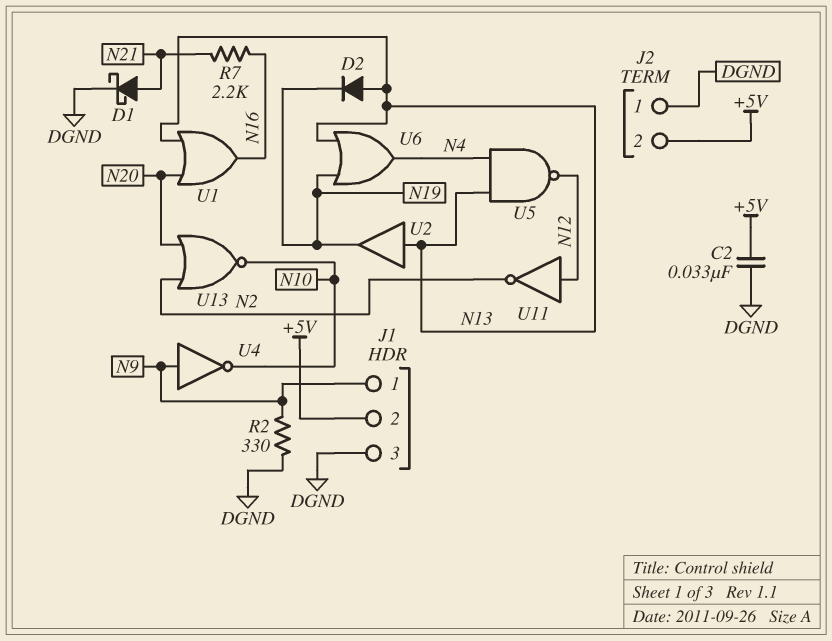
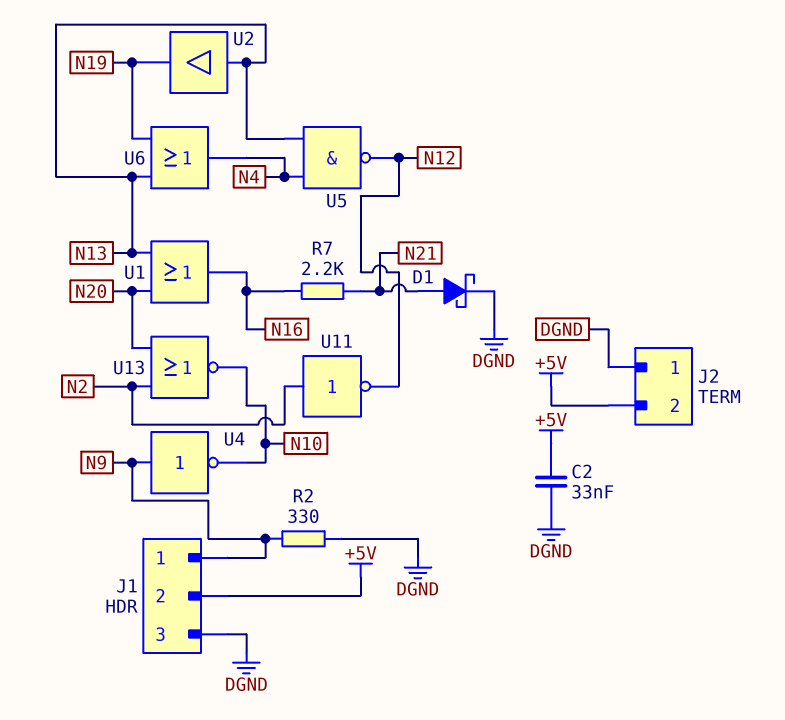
D2: diode (A N13, K N19) -> none
U11: NOT (in N12, out N2) -> NOT (in N2, out N12)

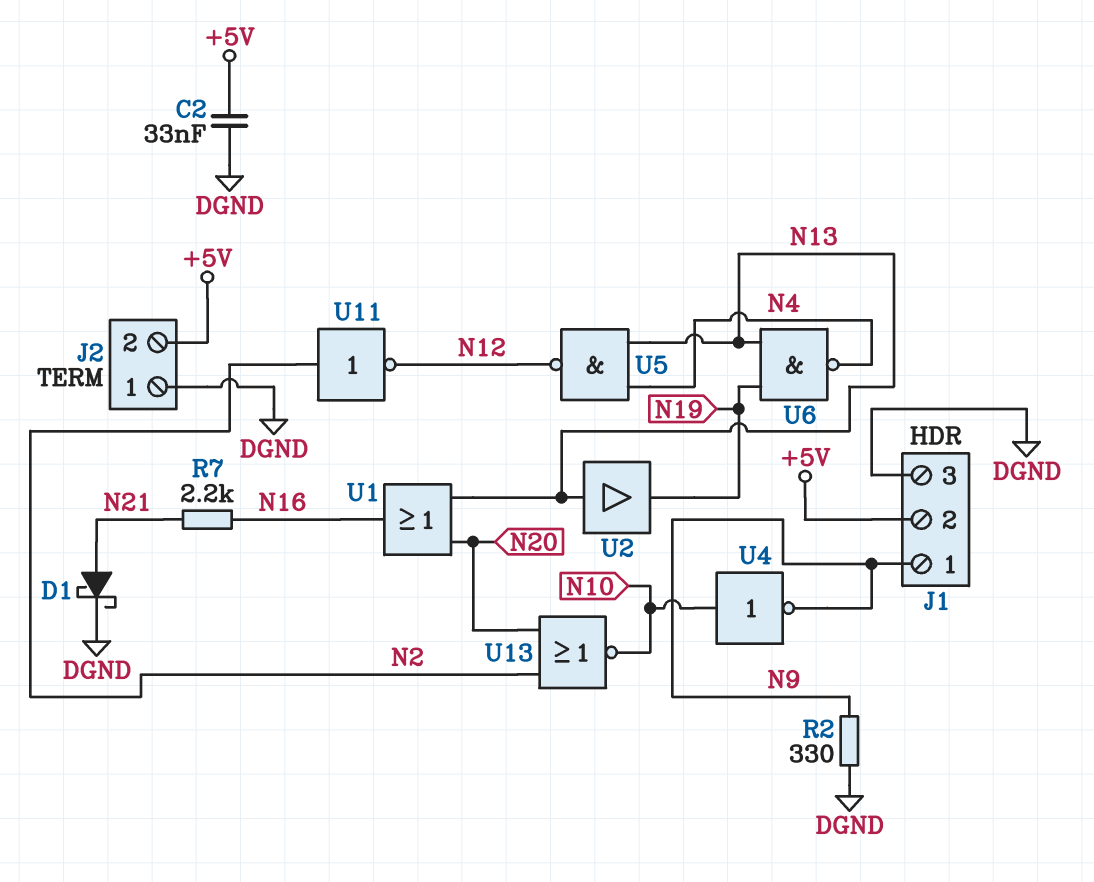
U4: NOT (in N9, out N10) -> NOT (in N10, out N9)
U6: OR (in N13, in N19, out N4) -> NAND (in N13, in N19, out N4)

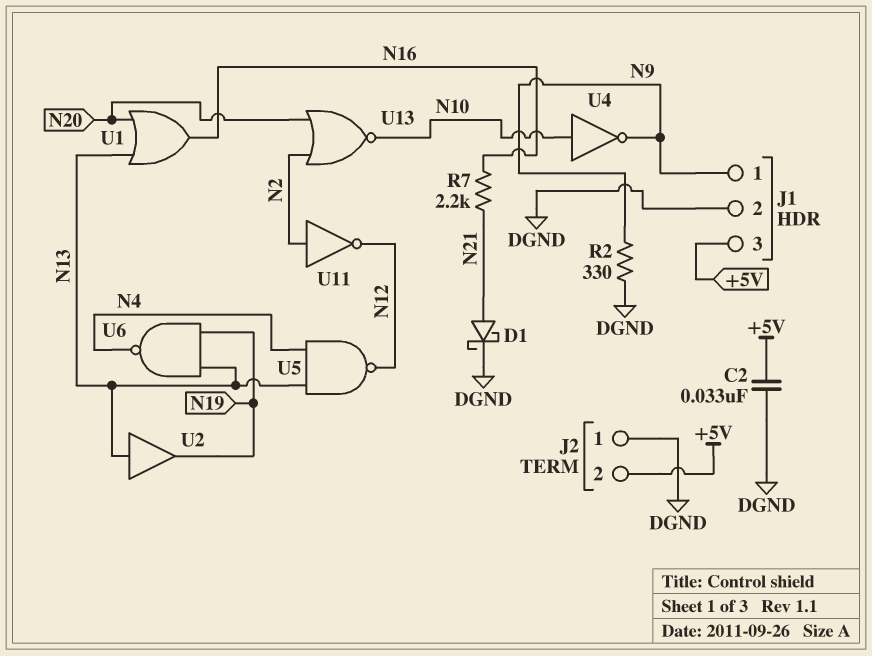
J1 pin 2: +5V -> DGND
J1 pin 3: DGND -> +5V

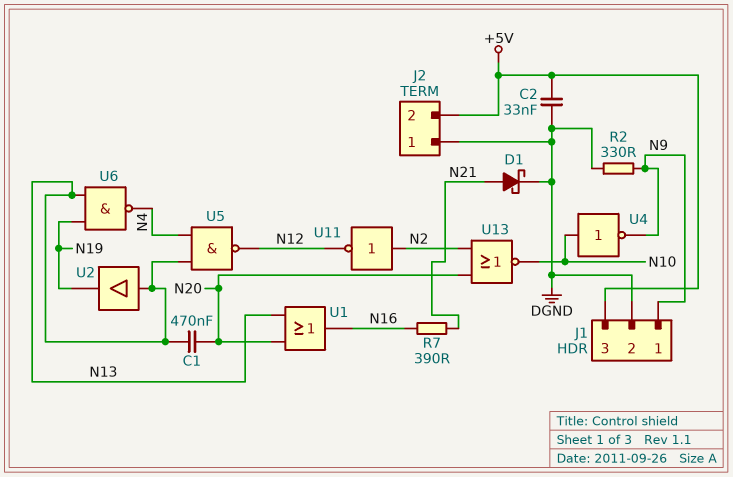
C1: none -> 470nF (N13, N20)
R7: 2.2k (N16, N21) -> 390 (N16, N21)

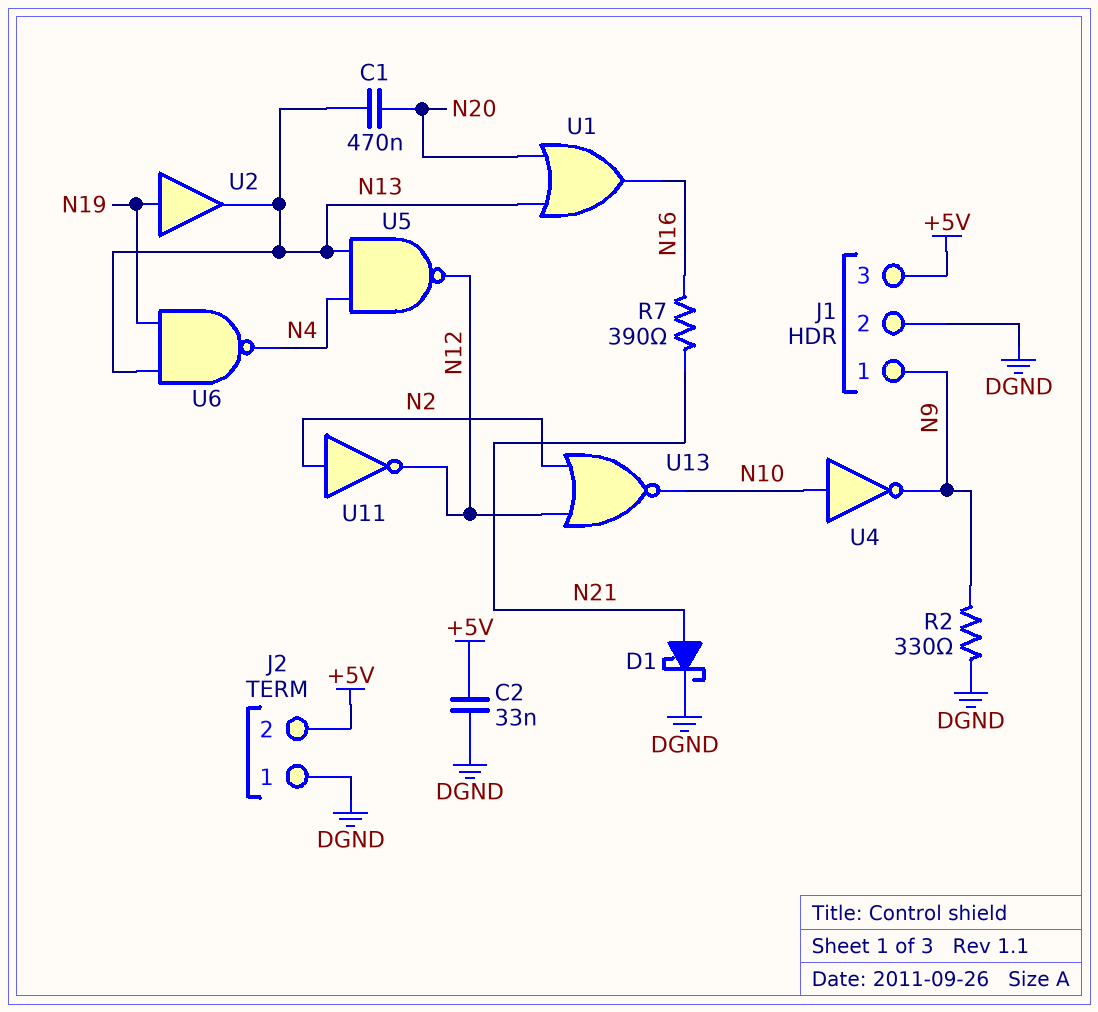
U2: buffer (in N13, out N19) -> buffer (in N19, out N13)
U13: NOR (in N2, in N20, out N10) -> NOR (in N2, in N12, out N10)

